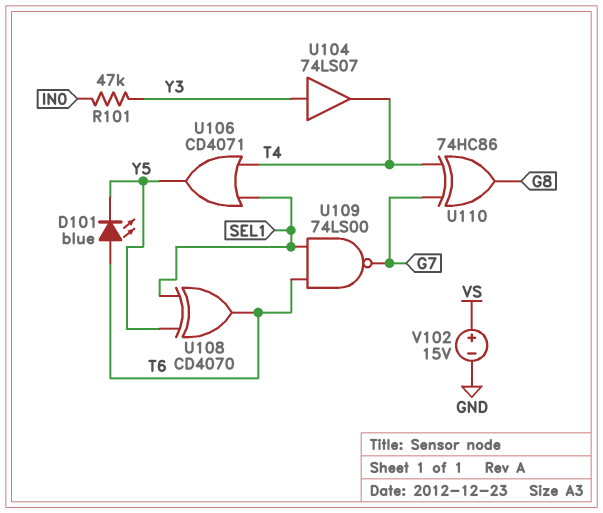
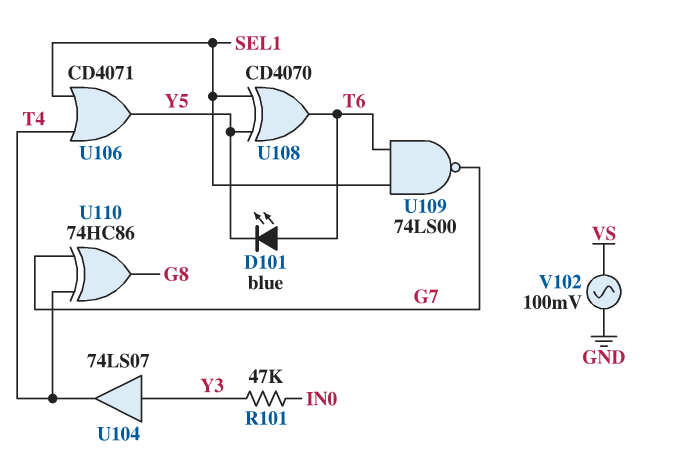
V102: 15V (plus VS, minus GND) -> AC 100mV (GND, VS)

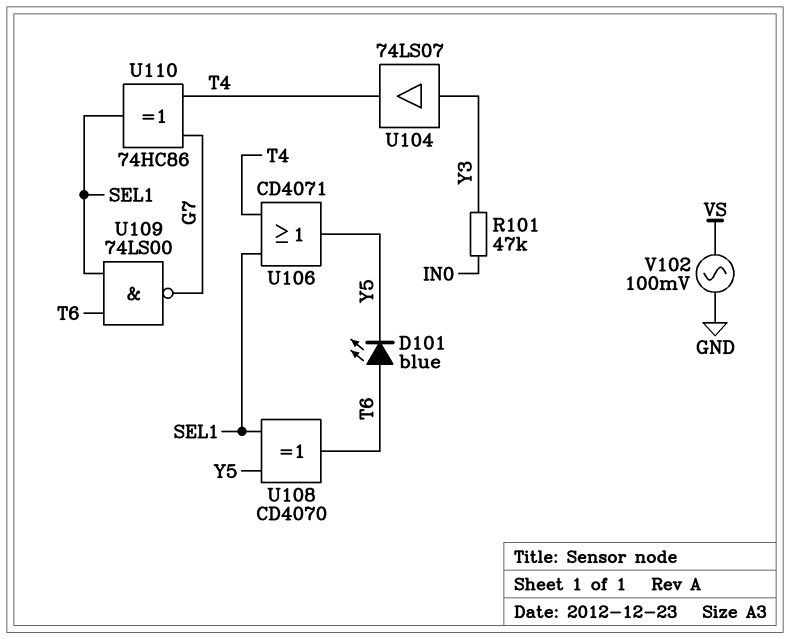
U110: XOR 74HC86 (in G7, in T4, out G8) -> XOR 74HC86 (in G7, in T4, out SEL1)

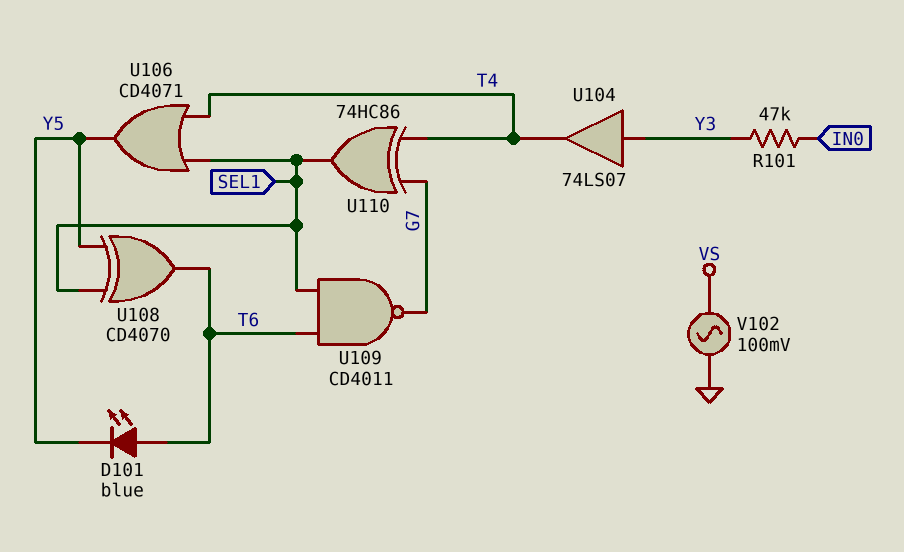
U109: NAND 74LS00 (in SEL1, in T6, out G7) -> NAND CD4011 (in SEL1, in T6, out G7)

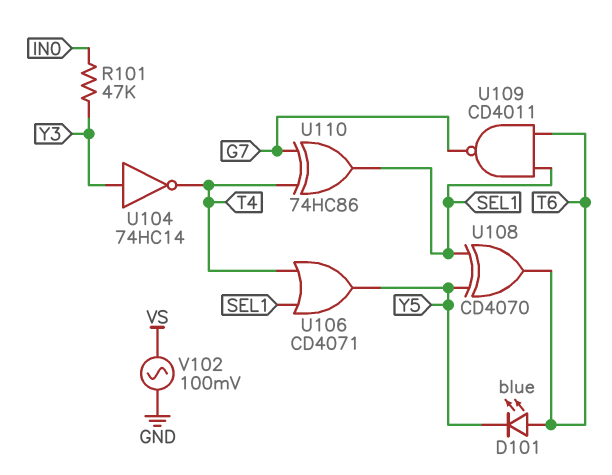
U104: buffer 74LS07 (in Y3, out T4) -> NOT 74HC14 (in Y3, out T4)

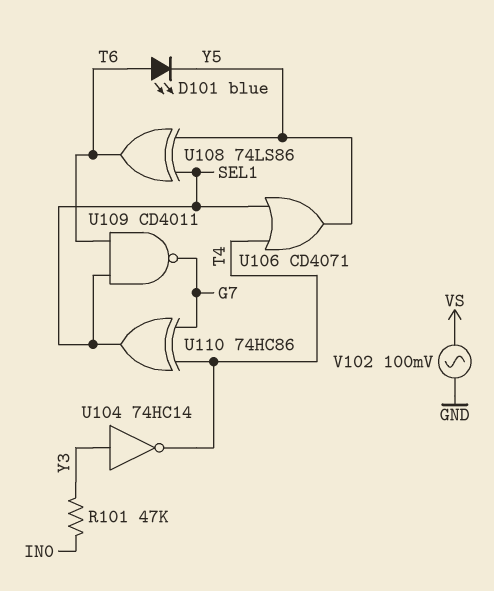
U108: XOR CD4070 (in SEL1, in Y5, out T6) -> XOR 74LS86 (in SEL1, in Y5, out T6)

